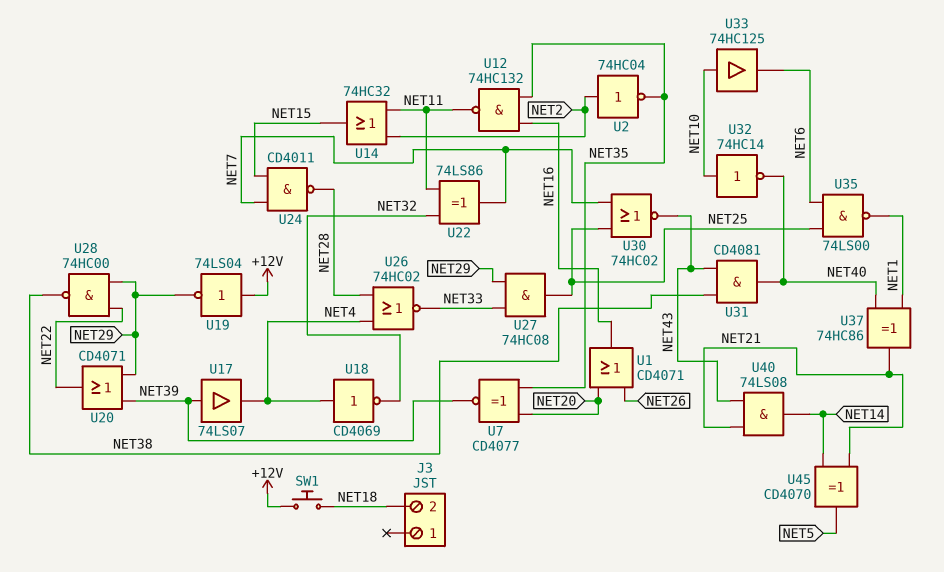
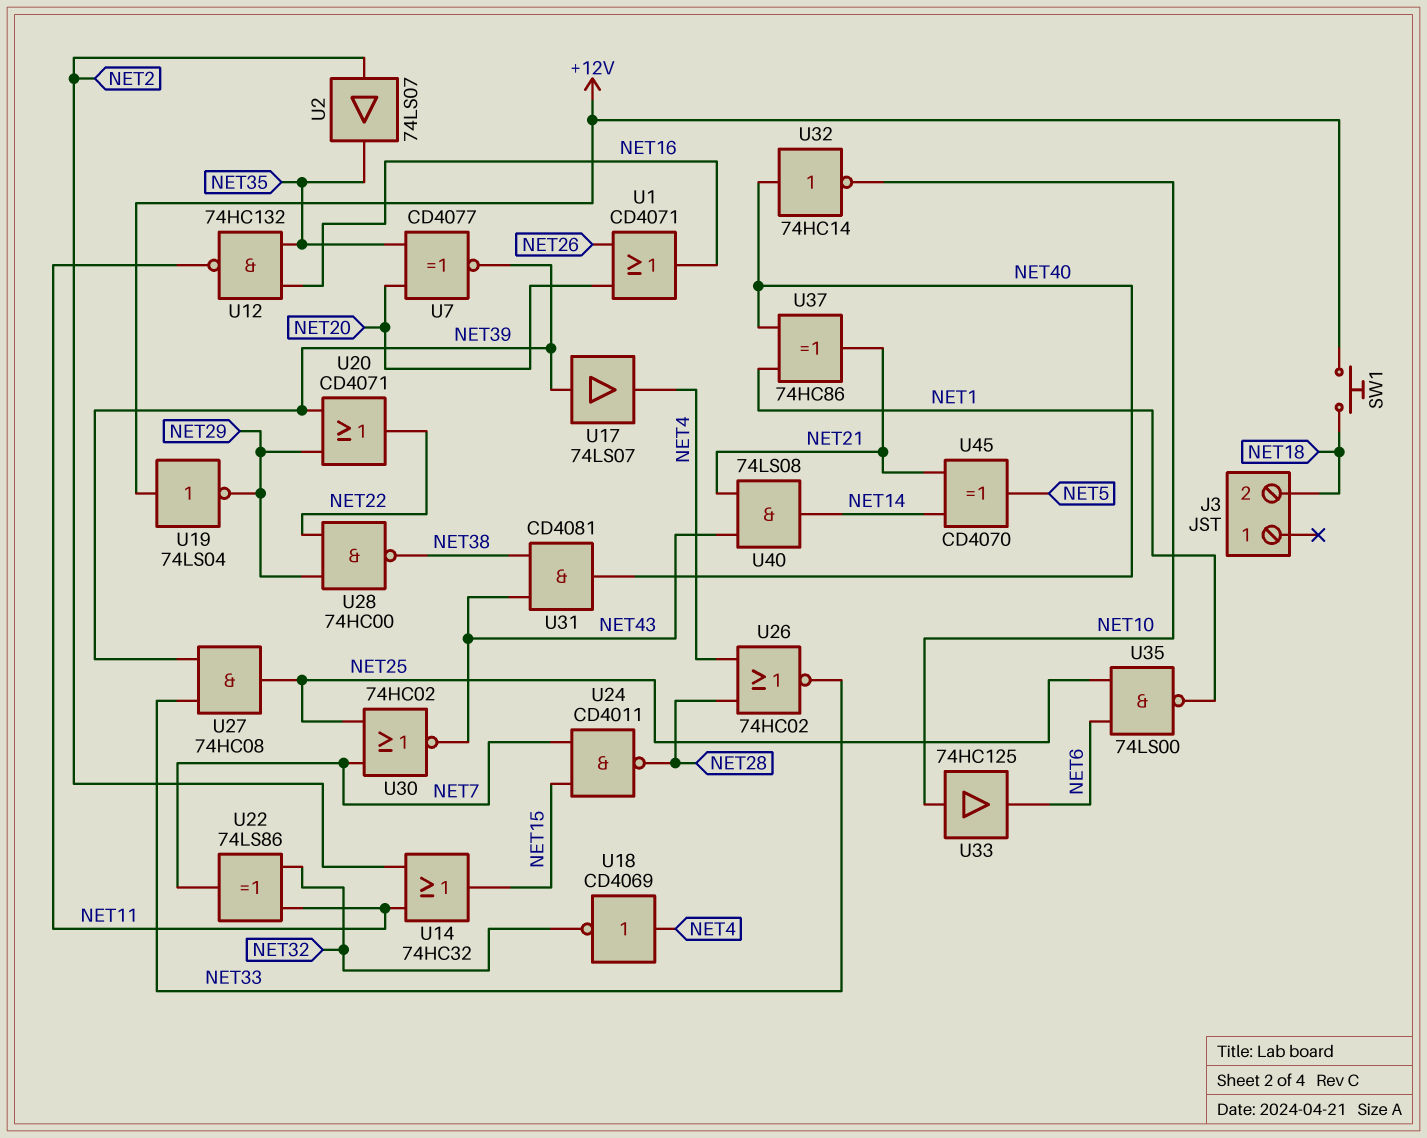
U2: NOT 74HC04 (in NET2, out NET35) -> buffer 74LS07 (in NET2, out NET35)
U27: AND 74HC08 (in NET29, in NET33, out NET25) -> AND 74HC08 (in NET33, in NET39, out NET25)
U32: NOT 74HC14 (in NET10, out NET40) -> NOT 74HC14 (in NET40, out NET10)

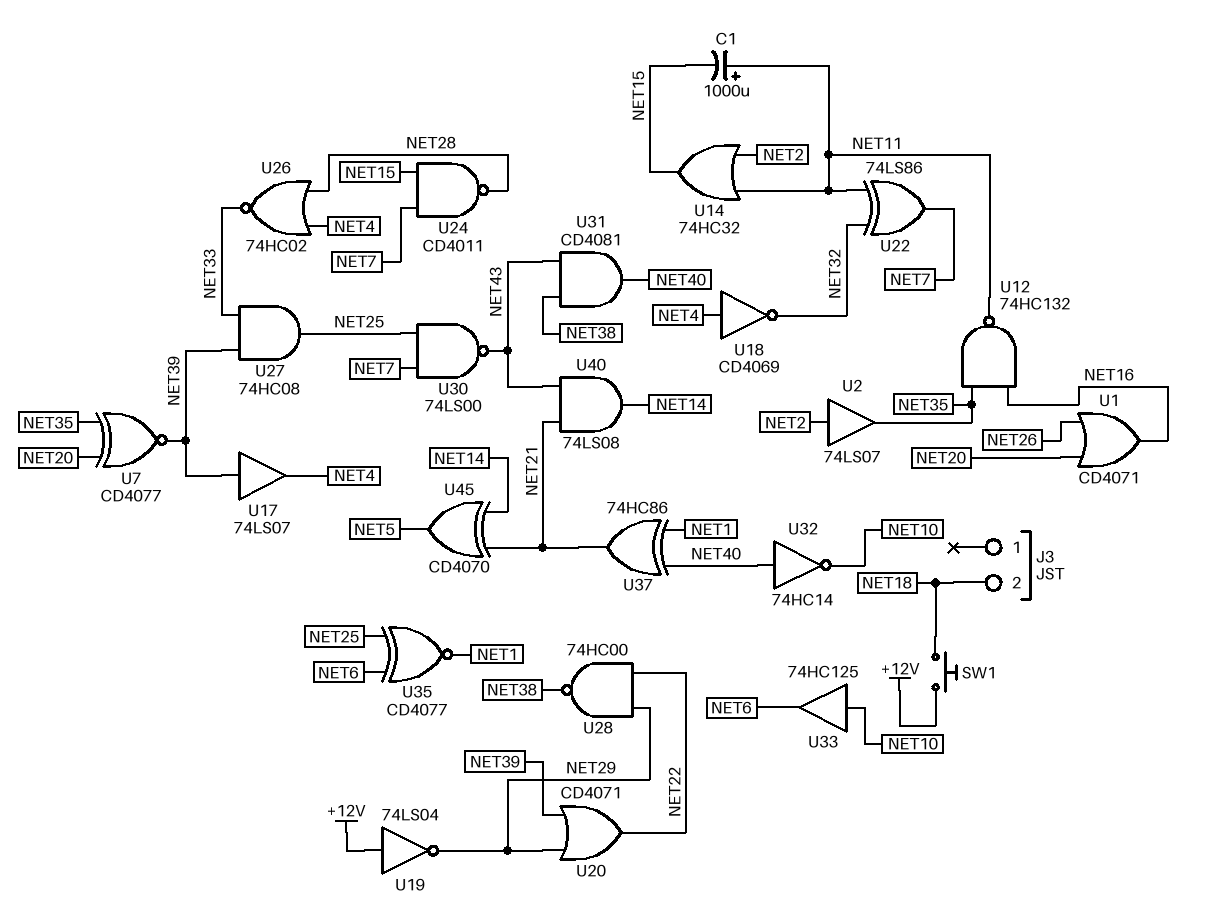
C1: none -> 1000uF (plus NET11, minus NET15)
U30: NOR 74HC02 (in NET7, in NET25, out NET43) -> NAND 74LS00 (in NET7, in NET25, out NET43)
U35: NAND 74LS00 (in NET6, in NET25, out NET1) -> XNOR CD4077 (in NET6, in NET25, out NET1)

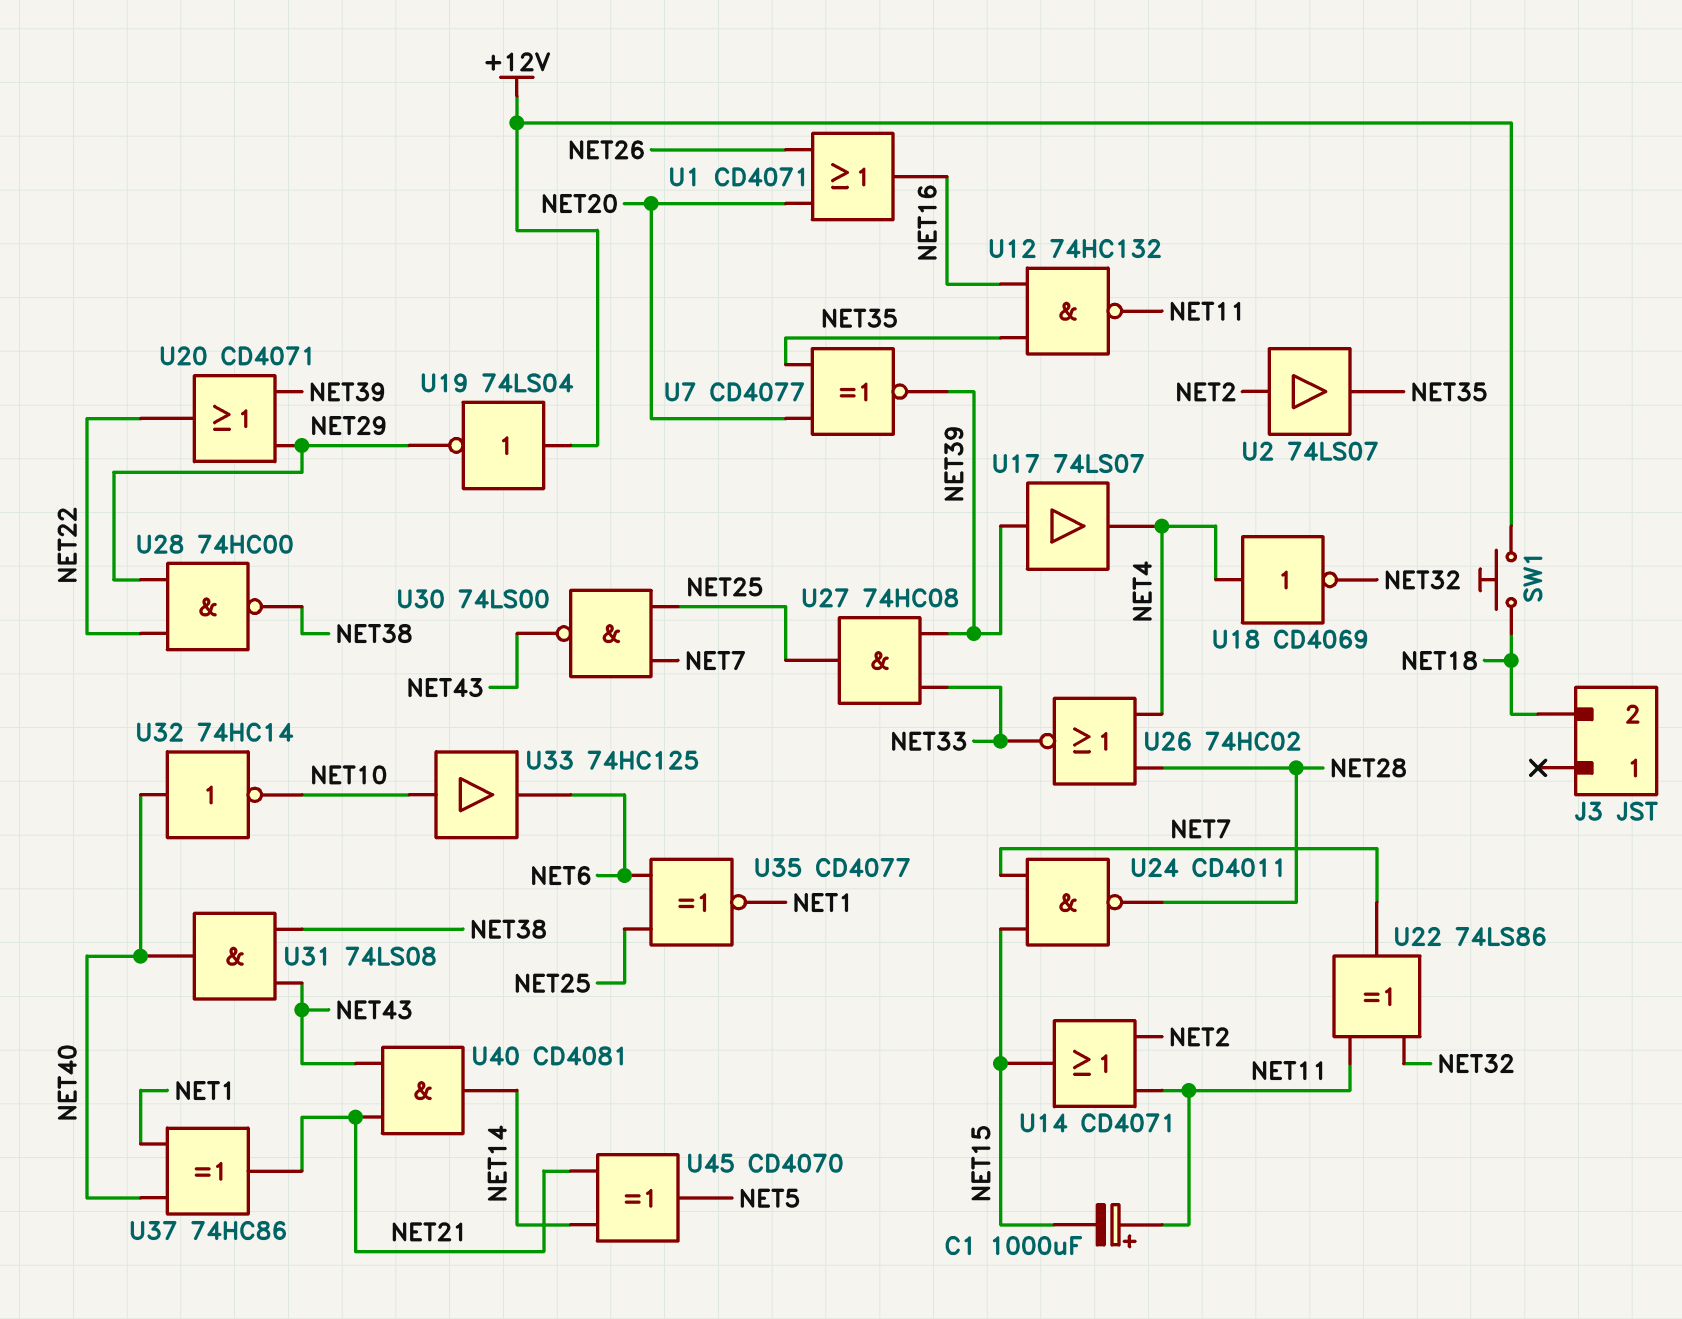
U14: OR 74HC32 (in NET2, in NET11, out NET15) -> OR CD4071 (in NET2, in NET11, out NET15)
U31: AND CD4081 (in NET38, in NET43, out NET40) -> AND 74LS08 (in NET38, in NET43, out NET40)
U40: AND 74LS08 (in NET21, in NET43, out NET14) -> AND CD4081 (in NET21, in NET43, out NET14)

